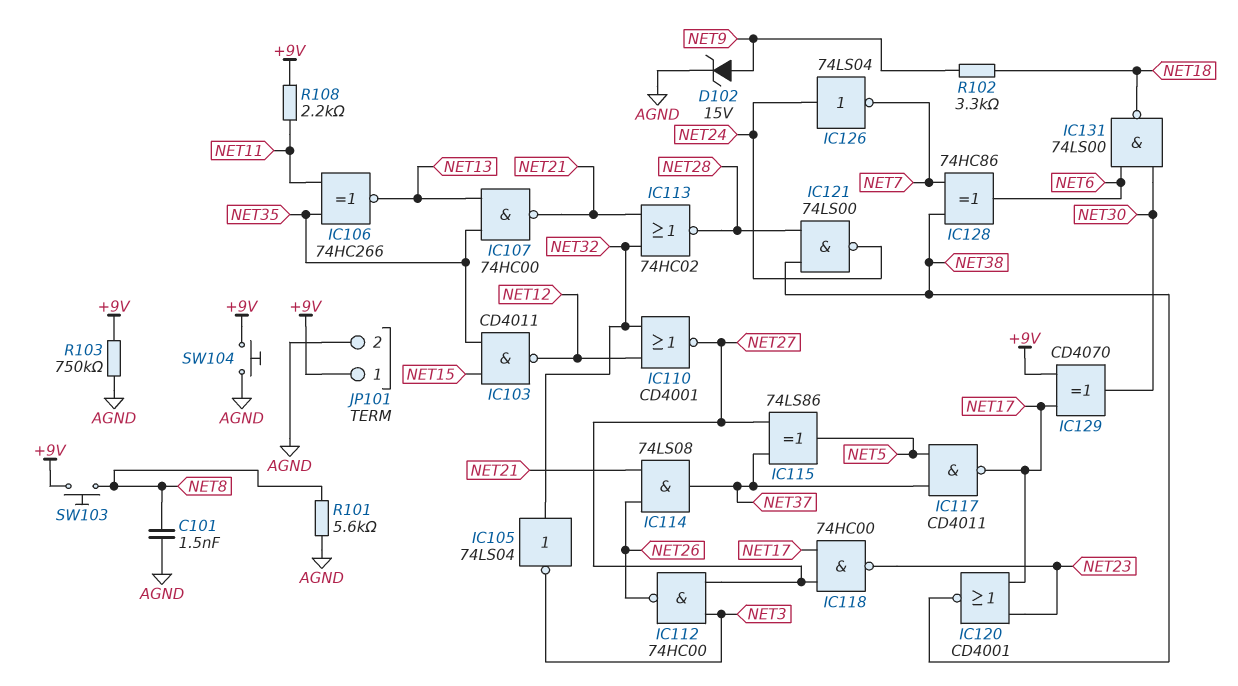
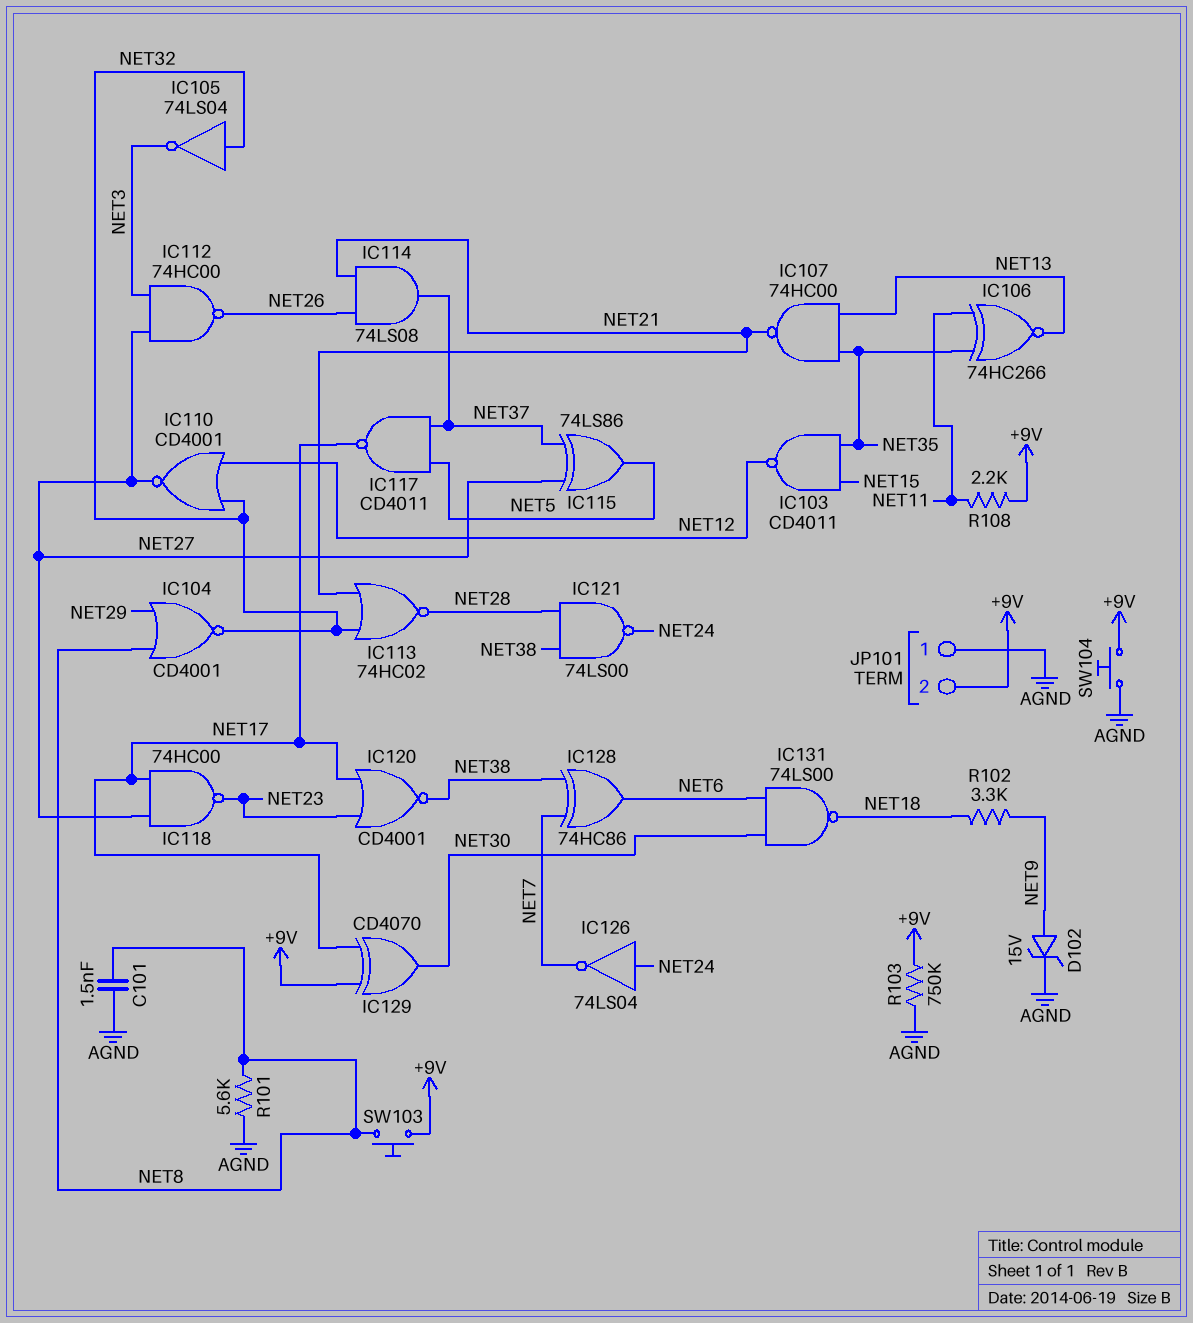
IC104: none -> NOR CD4001 (in NET8, in NET29, out NET32)
JP101 pin 1: +9V -> AGND
JP101 pin 2: AGND -> +9V

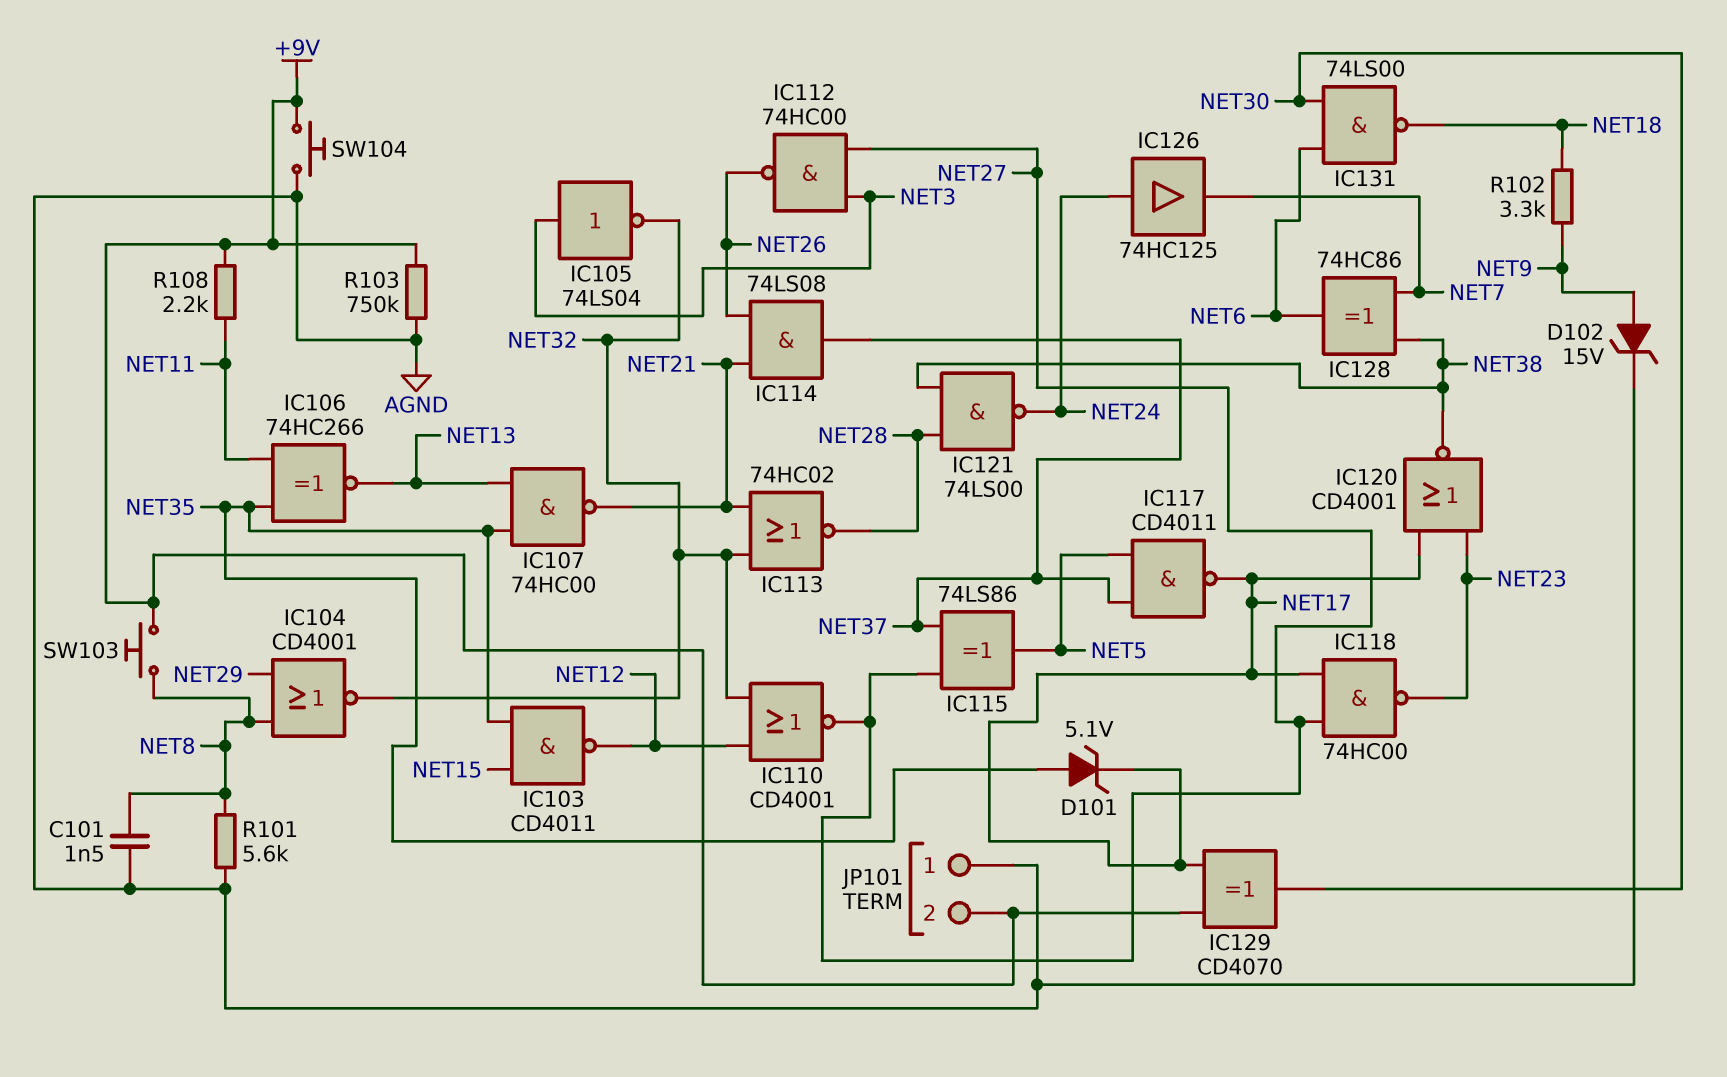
D101: none -> zener 5.1V (A NET35, K NET17)
IC105: NOT 74LS04 (in NET32, out NET3) -> NOT 74LS04 (in NET3, out NET32)
IC126: NOT 74LS04 (in NET24, out NET7) -> buffer 74HC125 (in NET24, out NET7)

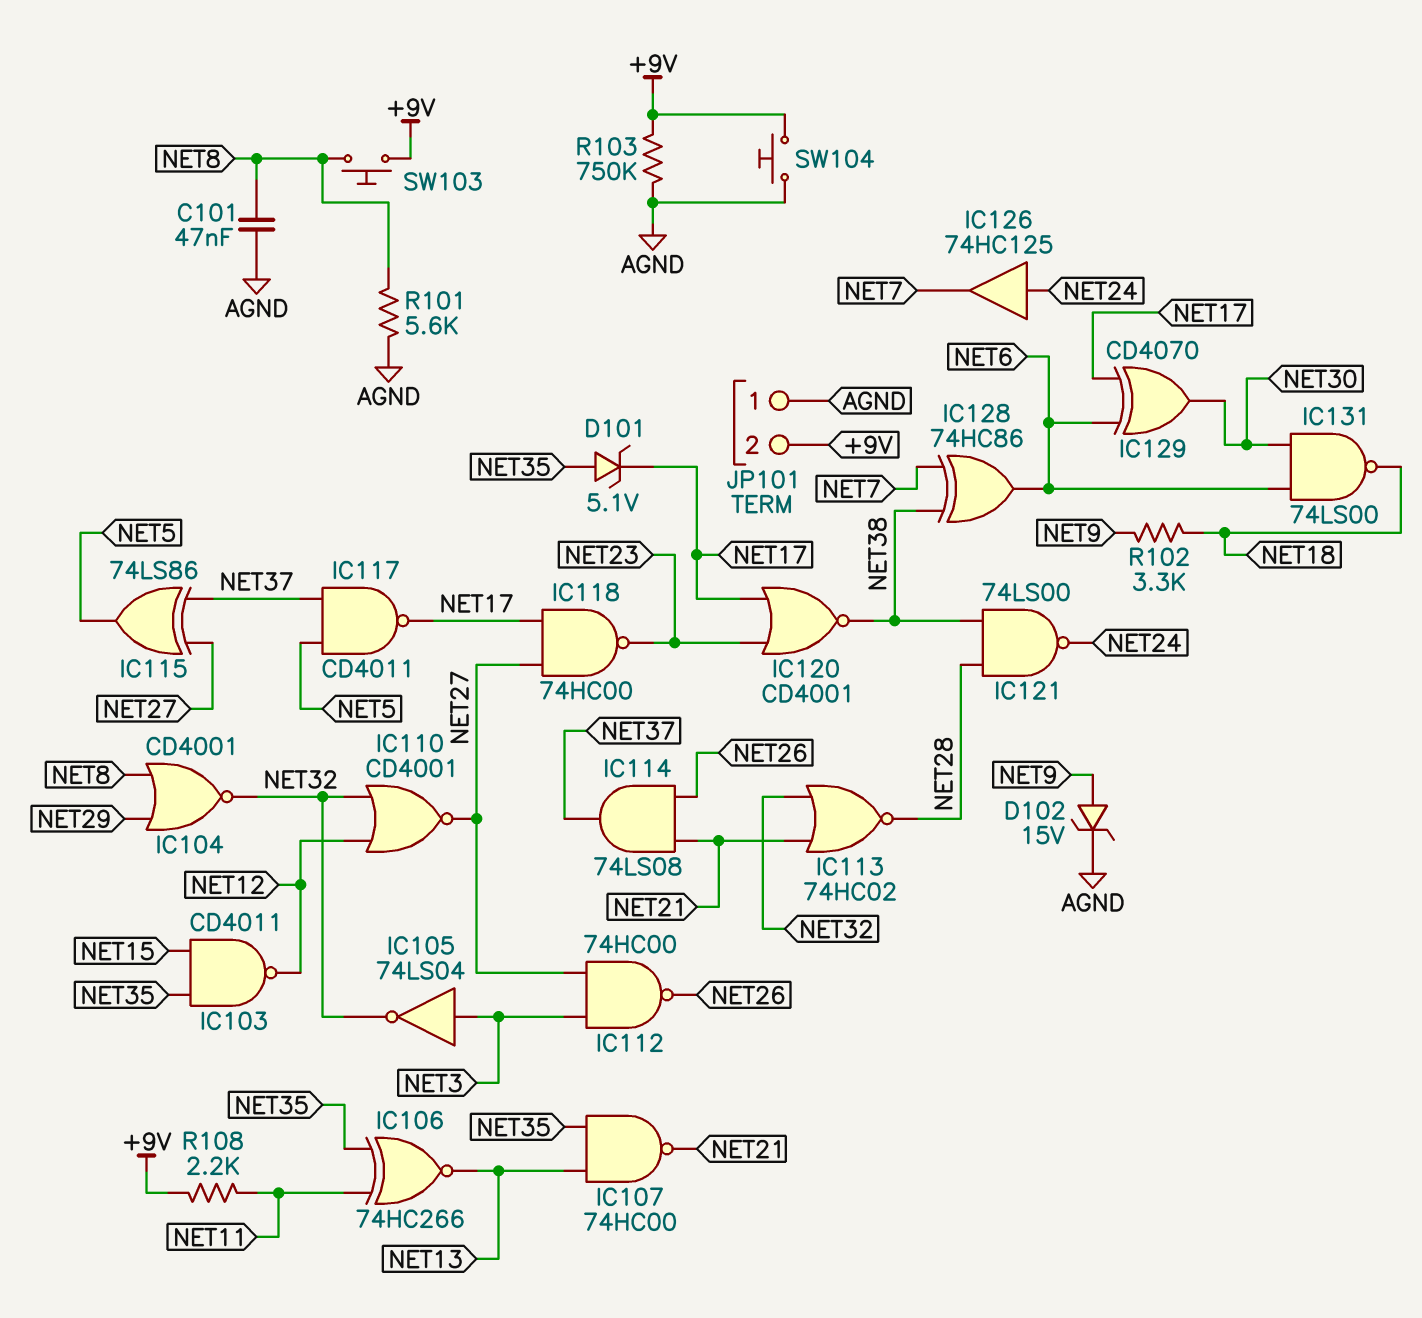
C101: 1.5nF (AGND, NET8) -> 47nF (AGND, NET8)
IC129: XOR CD4070 (in +9V, in NET17, out NET30) -> XOR CD4070 (in NET6, in NET17, out NET30)

